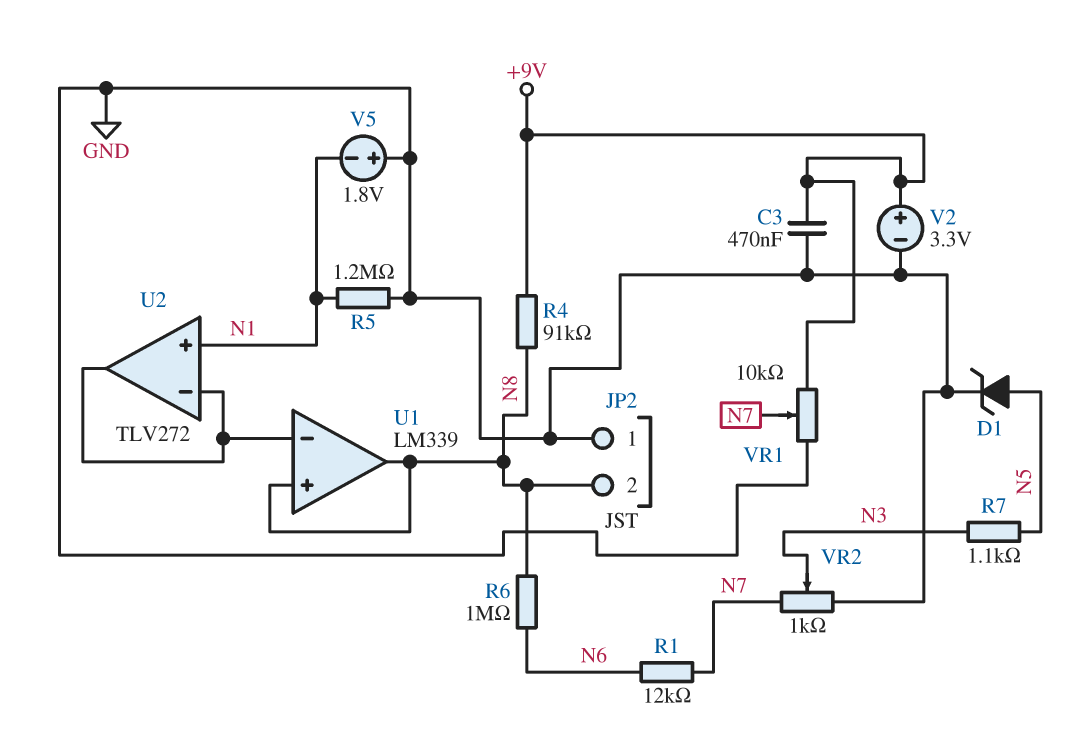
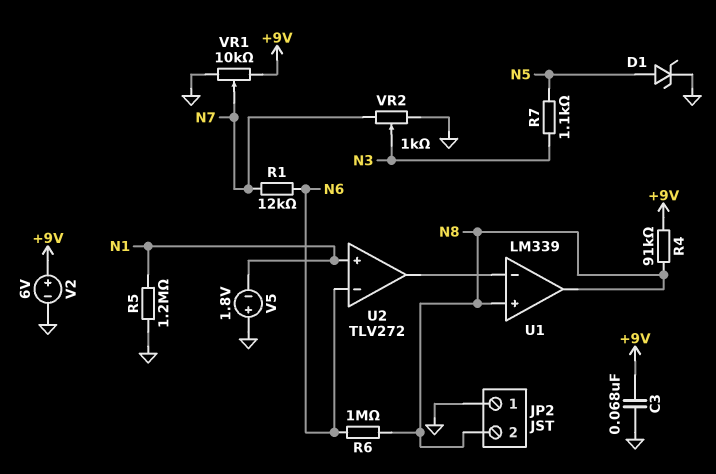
C3: 470nF (+9V, GND) -> 68nF (+9V, GND)
U2 pin in-: U1/in- -> N6
V2: 3.3V (plus +9V, minus GND) -> 6V (plus +9V, minus GND)

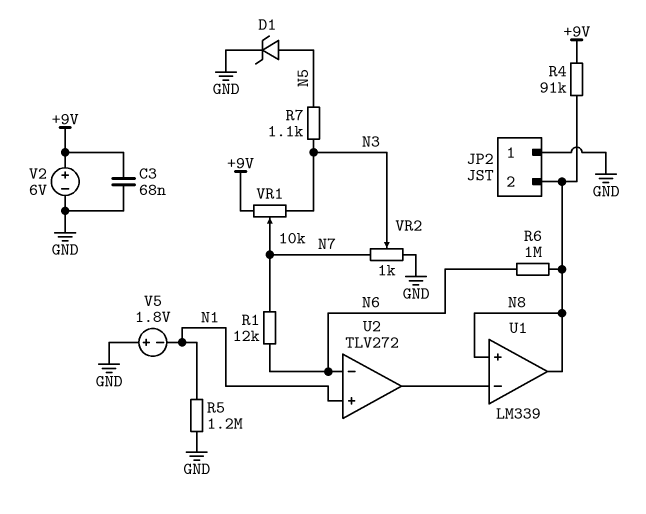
VR1: 10k (+9V, GND, wiper N7) -> 10k (+9V, N3, wiper N7)

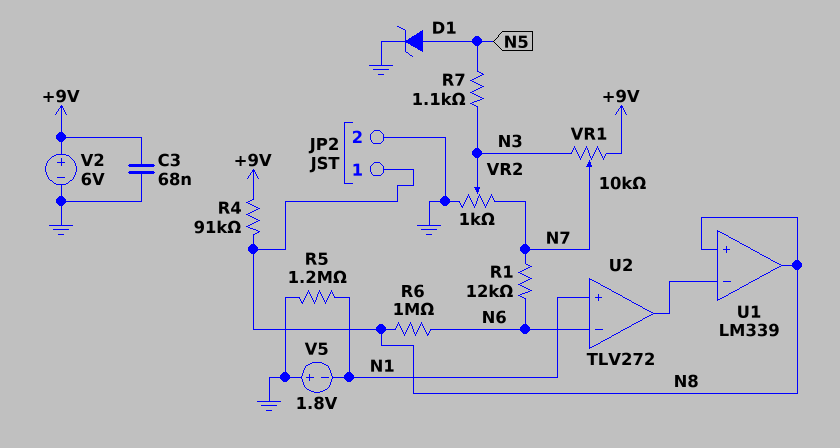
JP2 pin 1: GND -> N8
JP2 pin 2: N8 -> GND

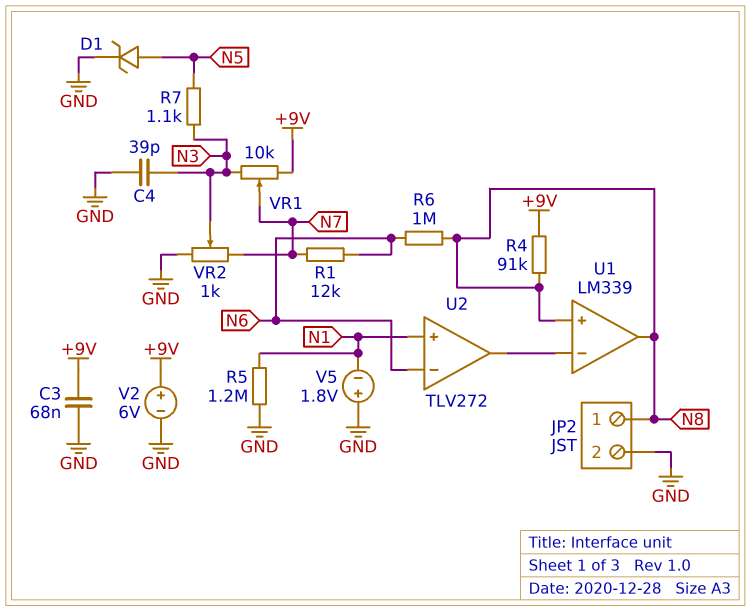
C4: none -> 39pF (GND, N3)

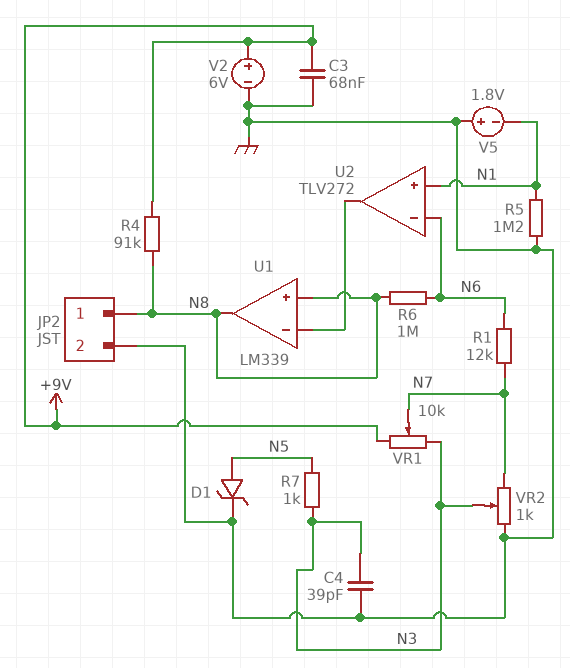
R7: 1.1k (N3, N5) -> 1k (N3, N5)

